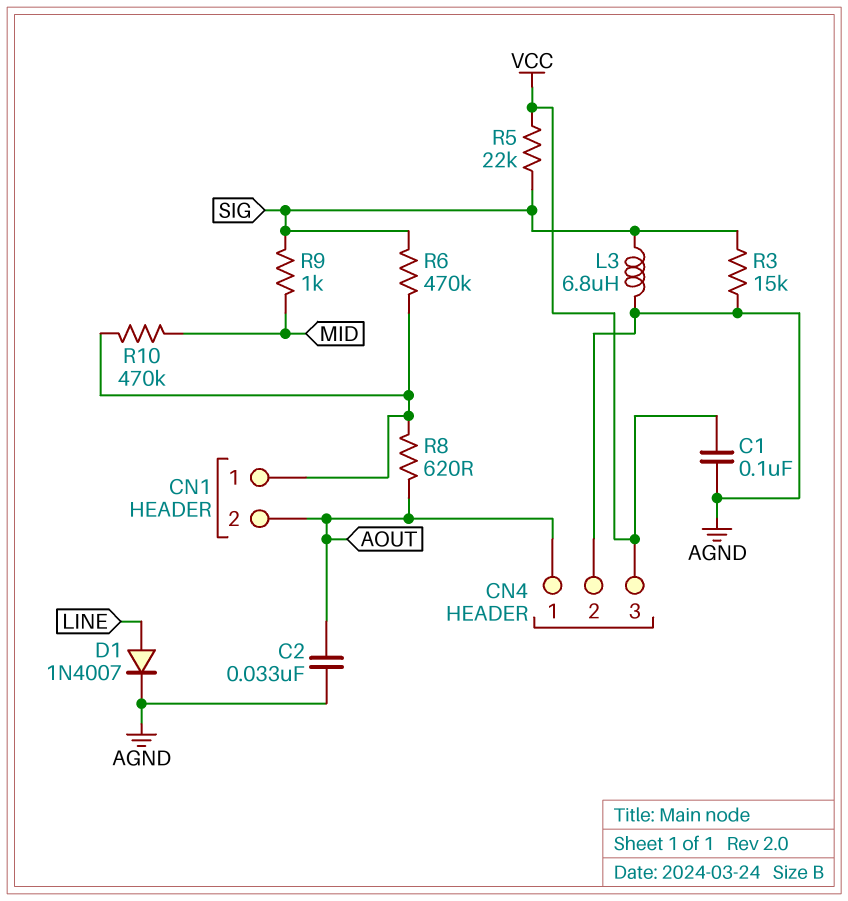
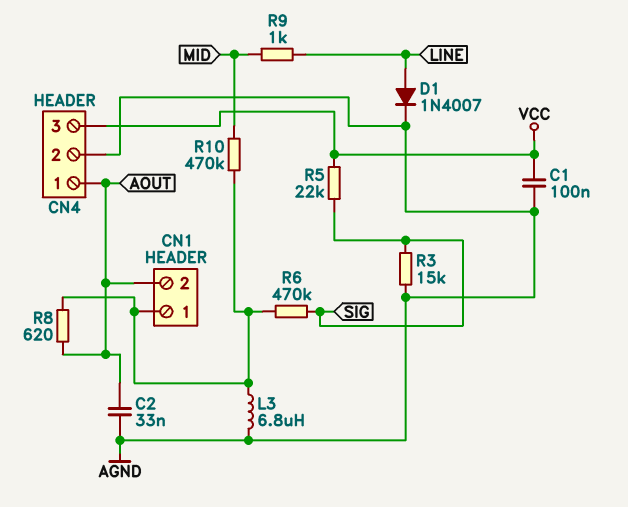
L3: 6.8uH (AGND, SIG) -> 6.8uH (AGND, CN1/1)
R9: 1k (MID, SIG) -> 1k (LINE, MID)

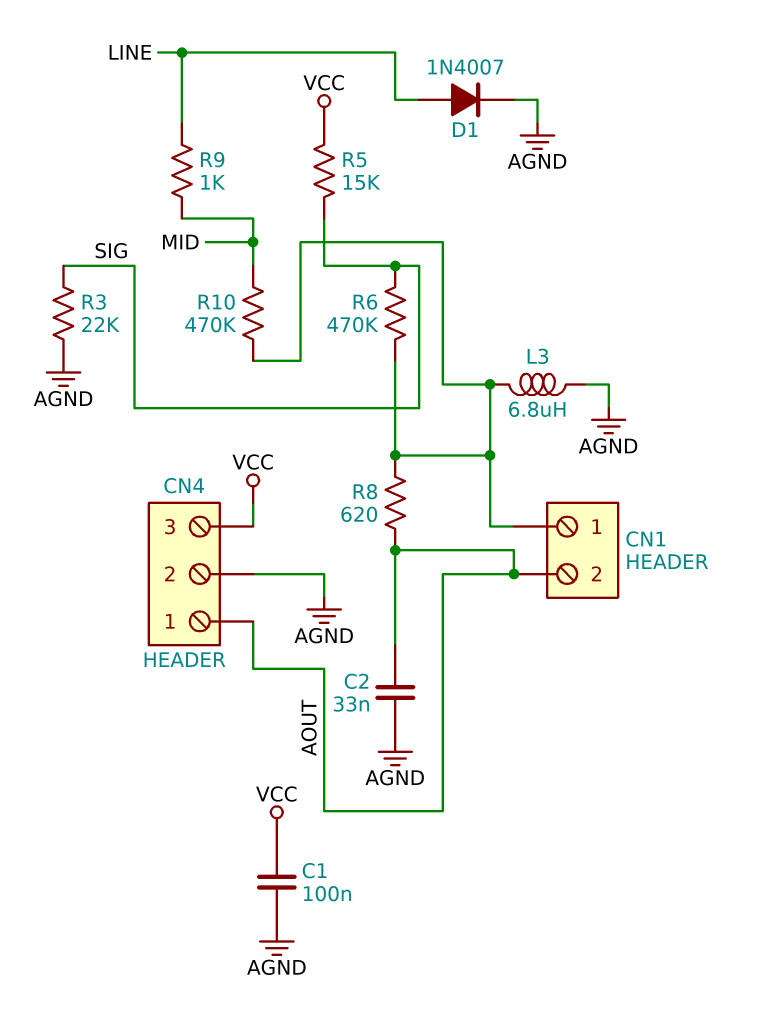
R3: 15k (AGND, SIG) -> 22k (AGND, SIG)
R5: 22k (SIG, VCC) -> 15k (SIG, VCC)

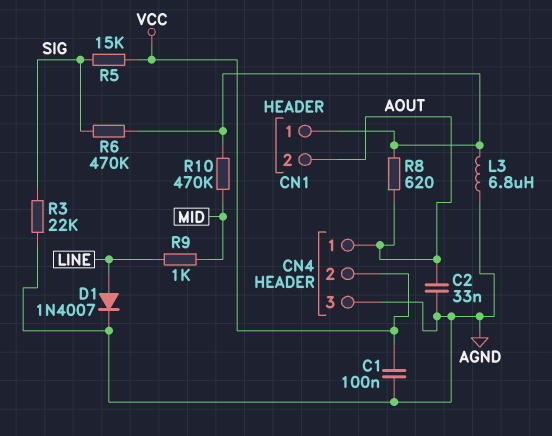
CN4 pin 2: AGND -> VCC
CN4 pin 3: VCC -> AGND

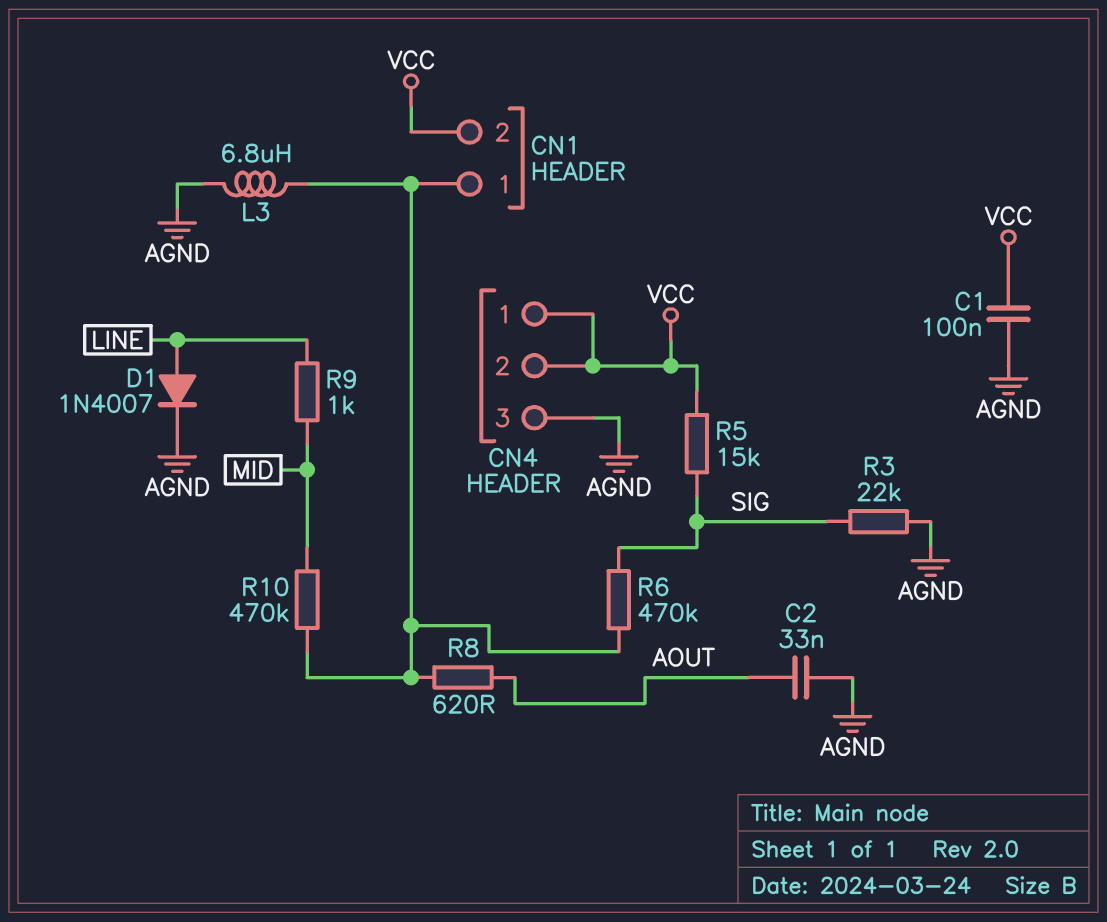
CN1 pin 2: AOUT -> VCC
CN4 pin 1: AOUT -> VCC

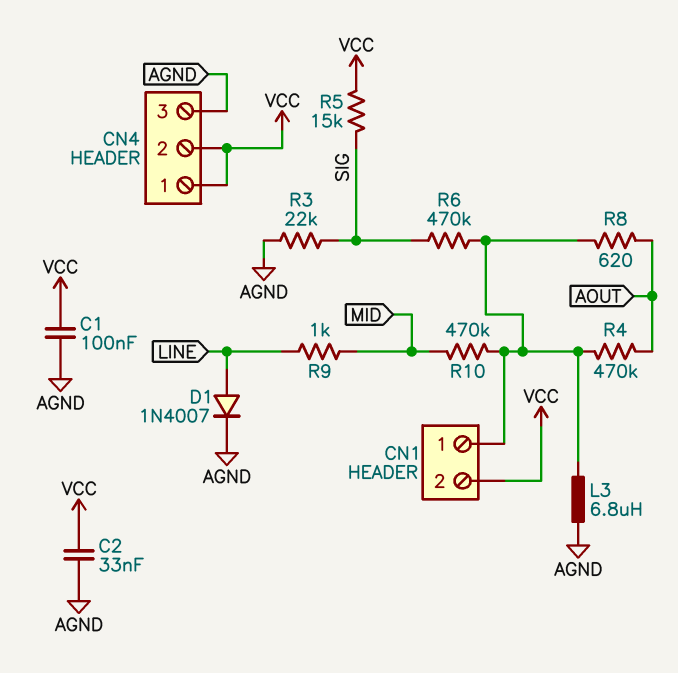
C2: 33nF (AGND, AOUT) -> 33nF (AGND, VCC)
R4: none -> 470k (AOUT, CN1/1)

